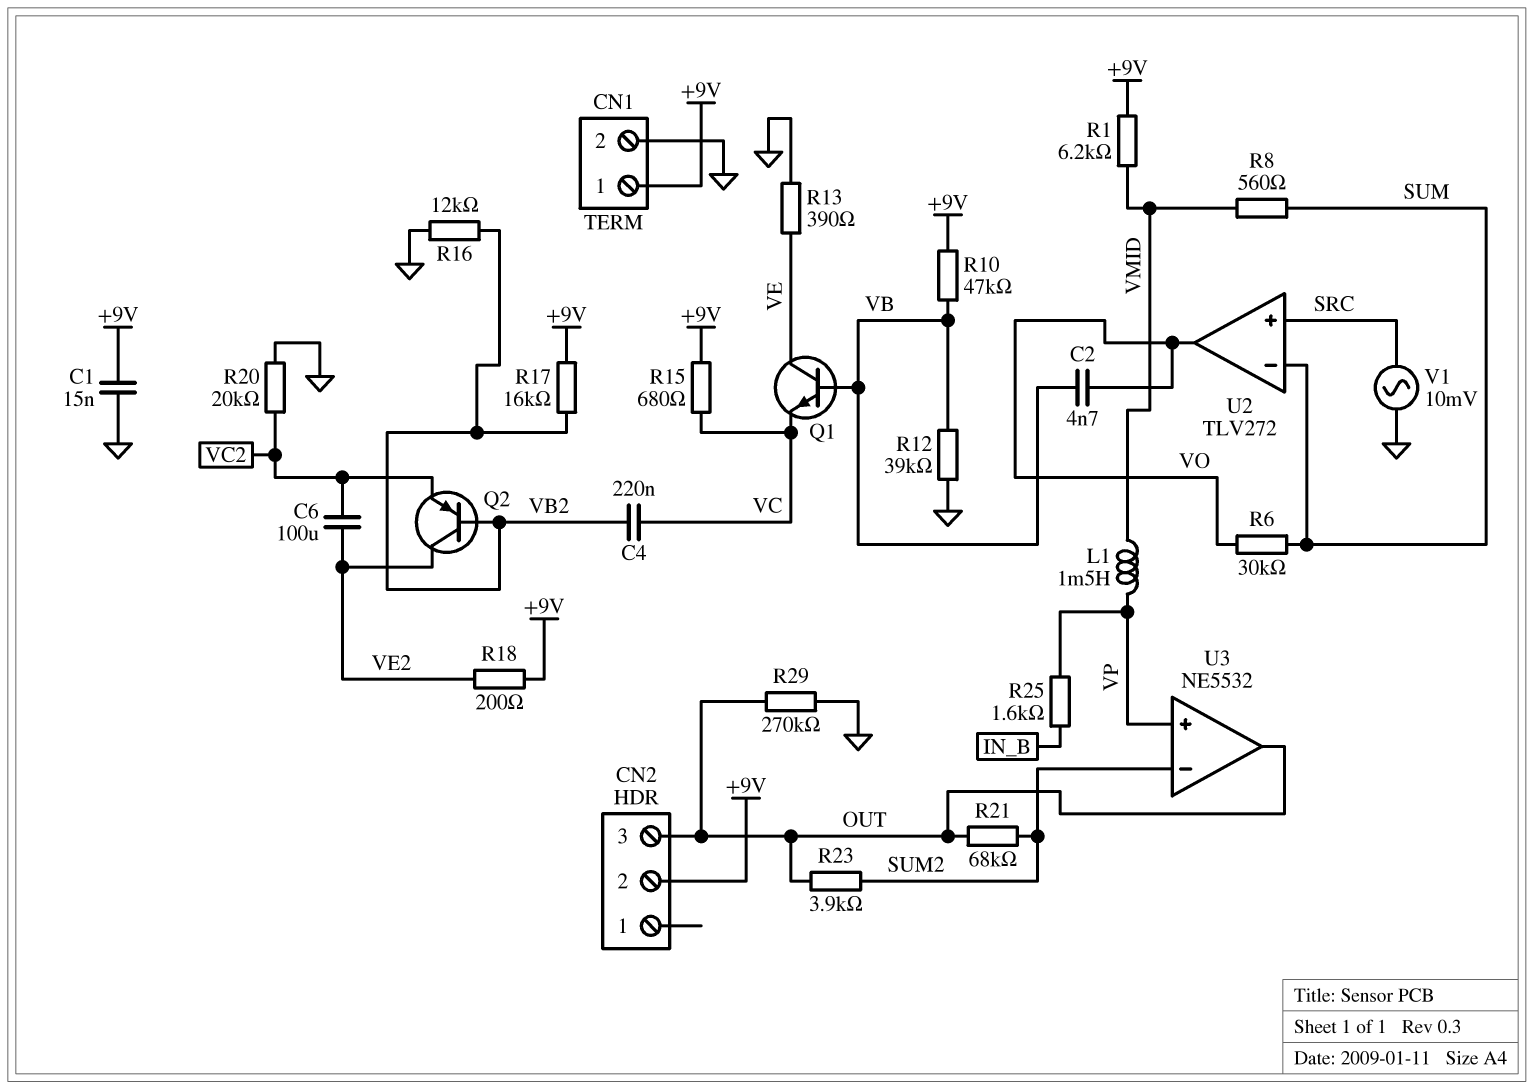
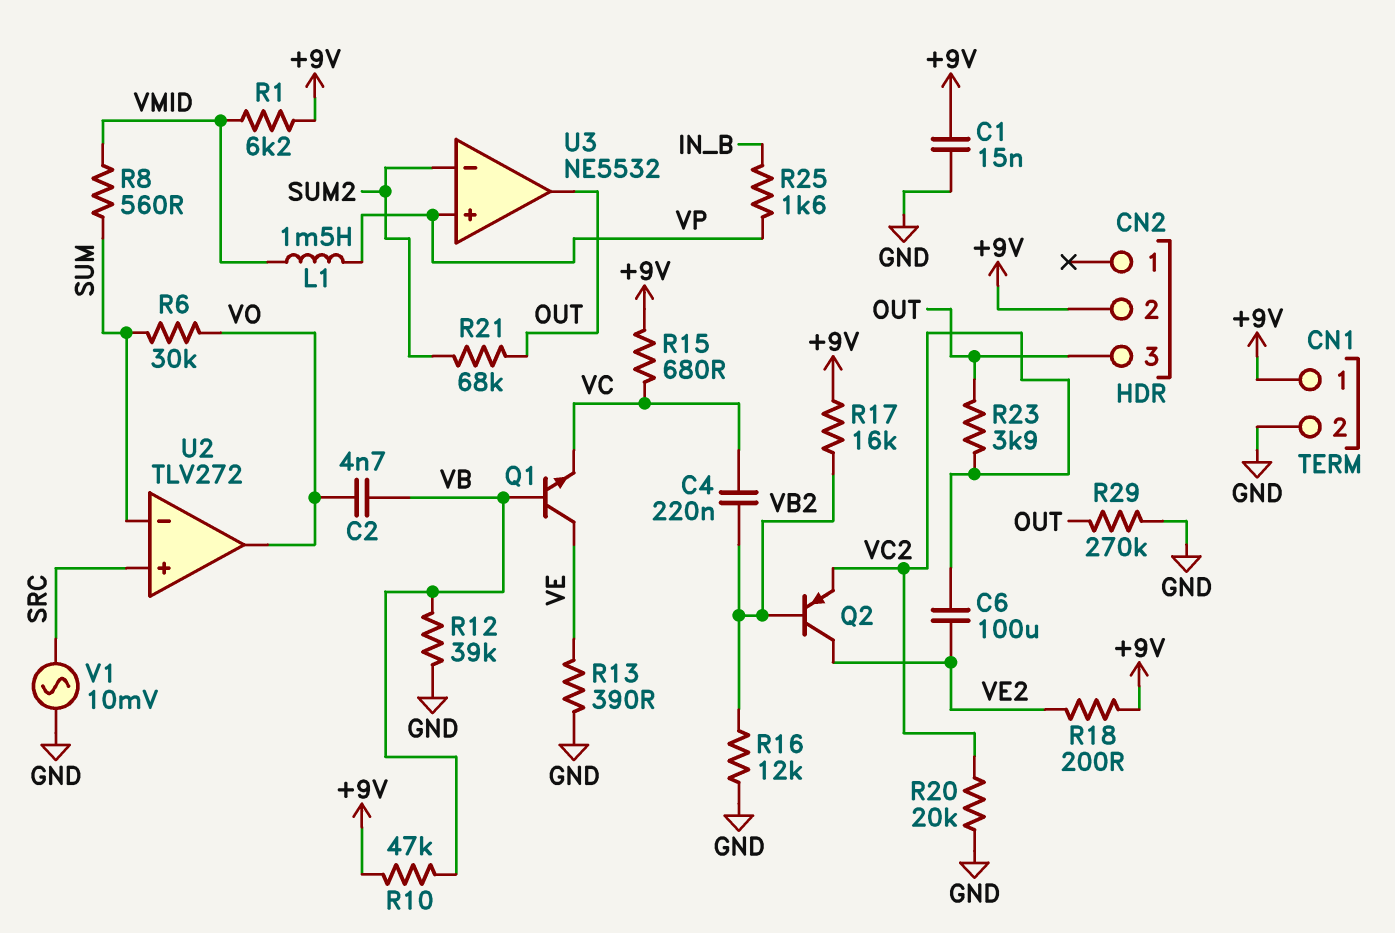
R23: 3.9k (OUT, SUM2) -> 3.9k (OUT, VC2)

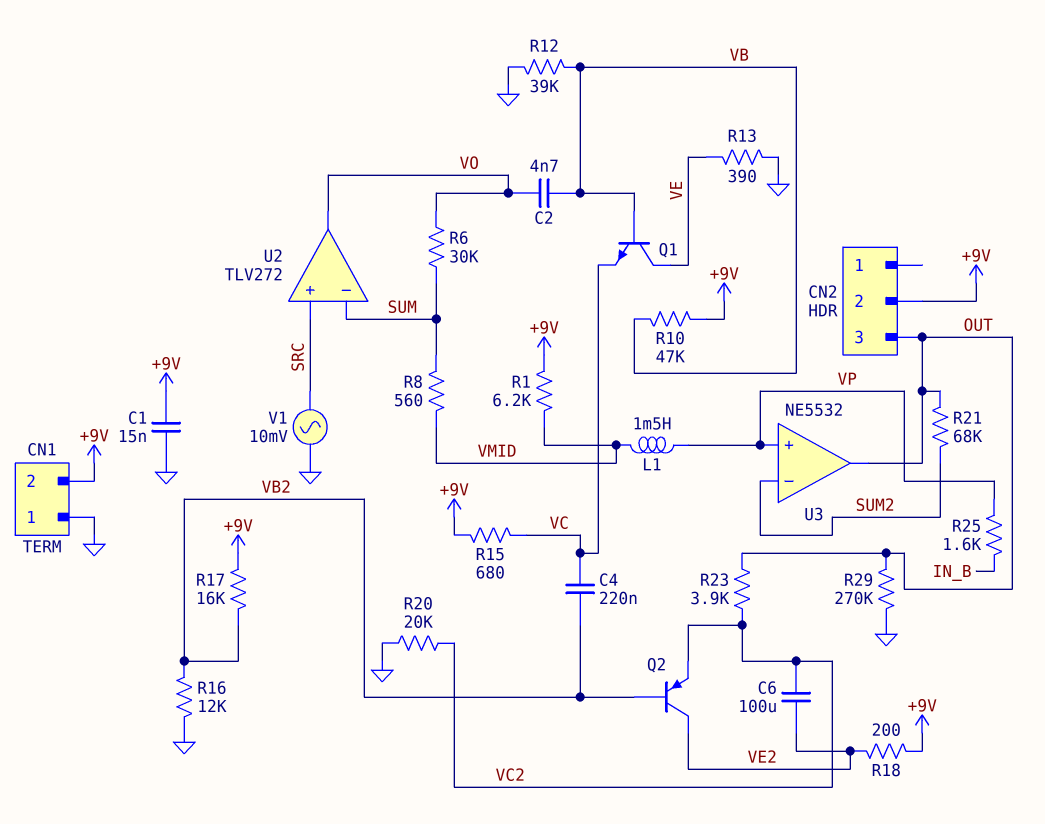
CN1 pin 1: +9V -> GND
CN1 pin 2: GND -> +9V

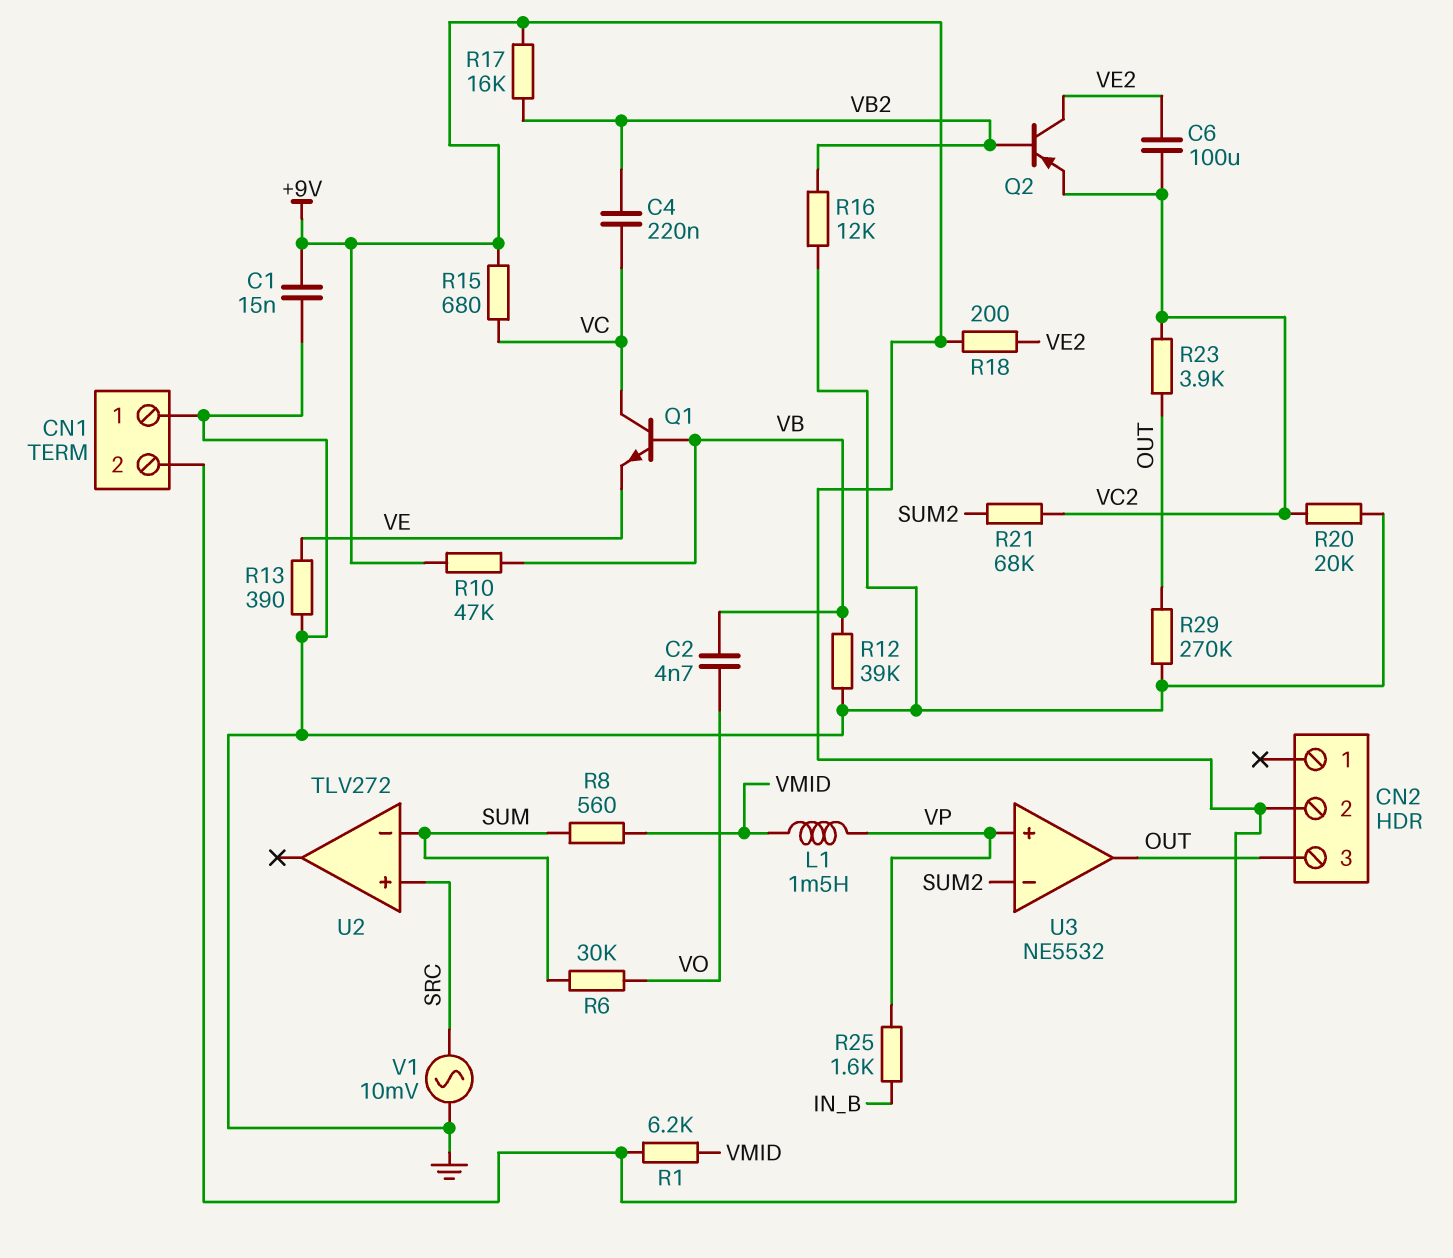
Q1: NPN (B VB, C VE, E VC) -> NPN (B VB, C VC, E VE)
R21: 68k (OUT, SUM2) -> 68k (SUM2, VC2)
U2 pin out: VO -> none

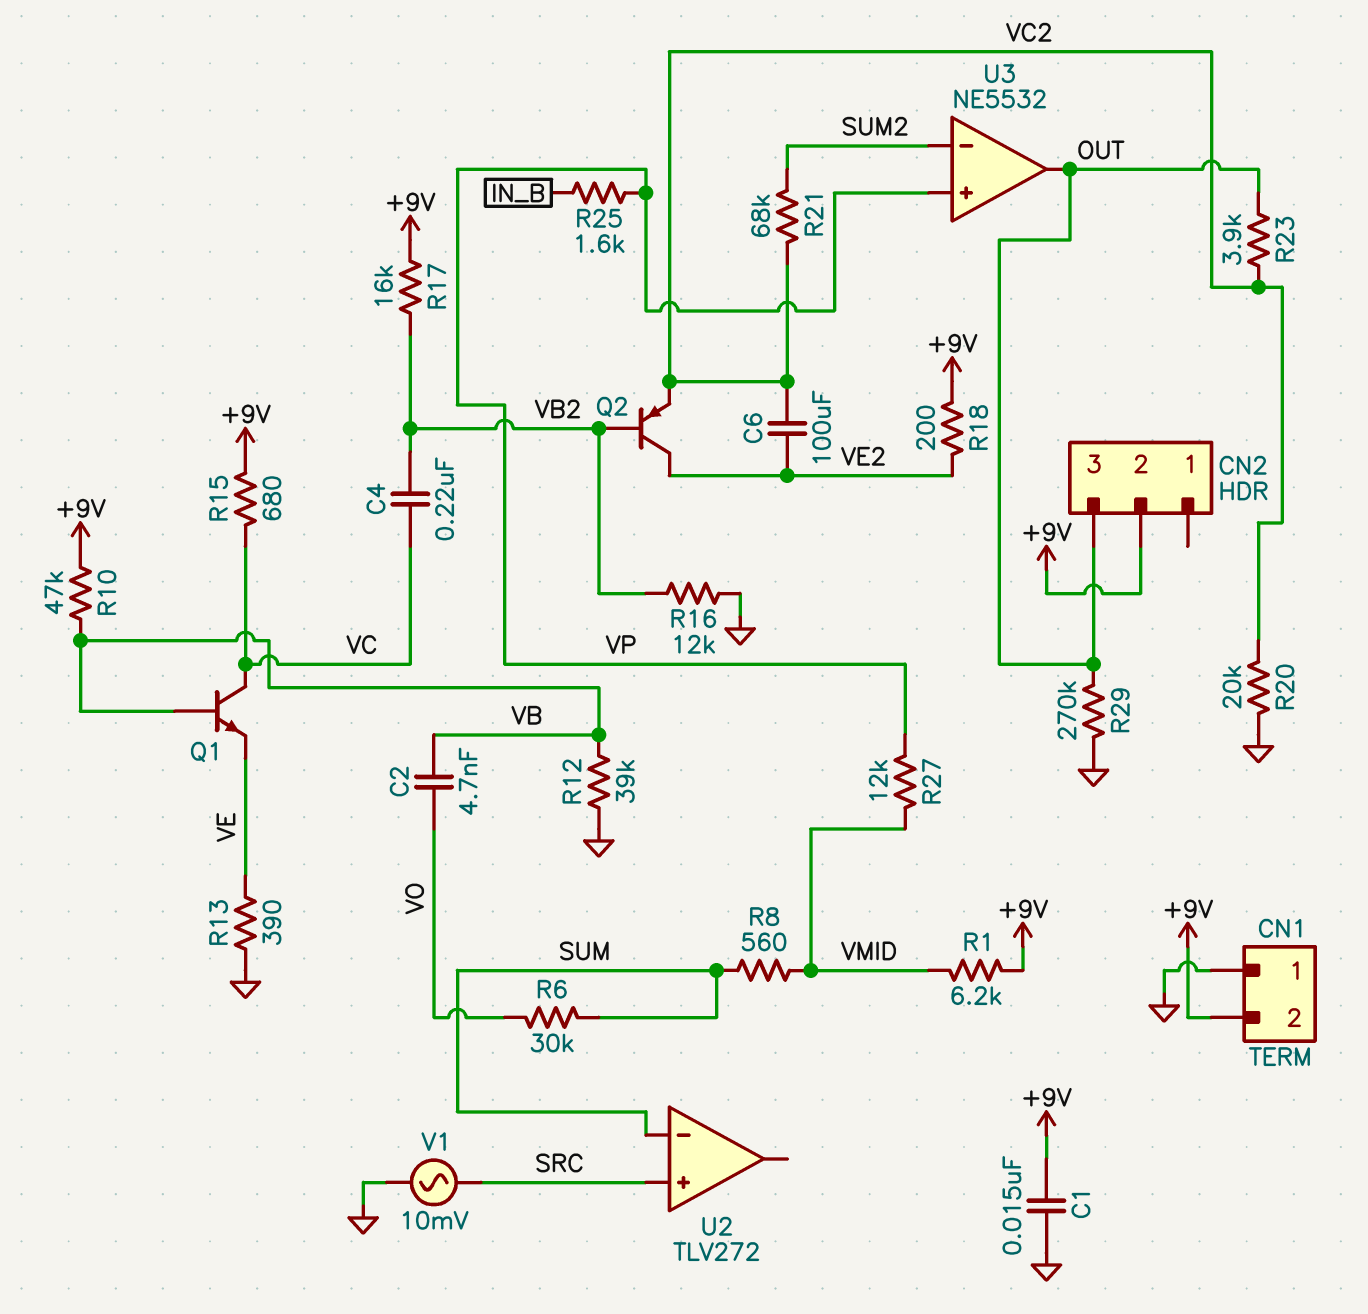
L1: 1.5mH (VMID, VP) -> none
R27: none -> 12k (VMID, VP)

